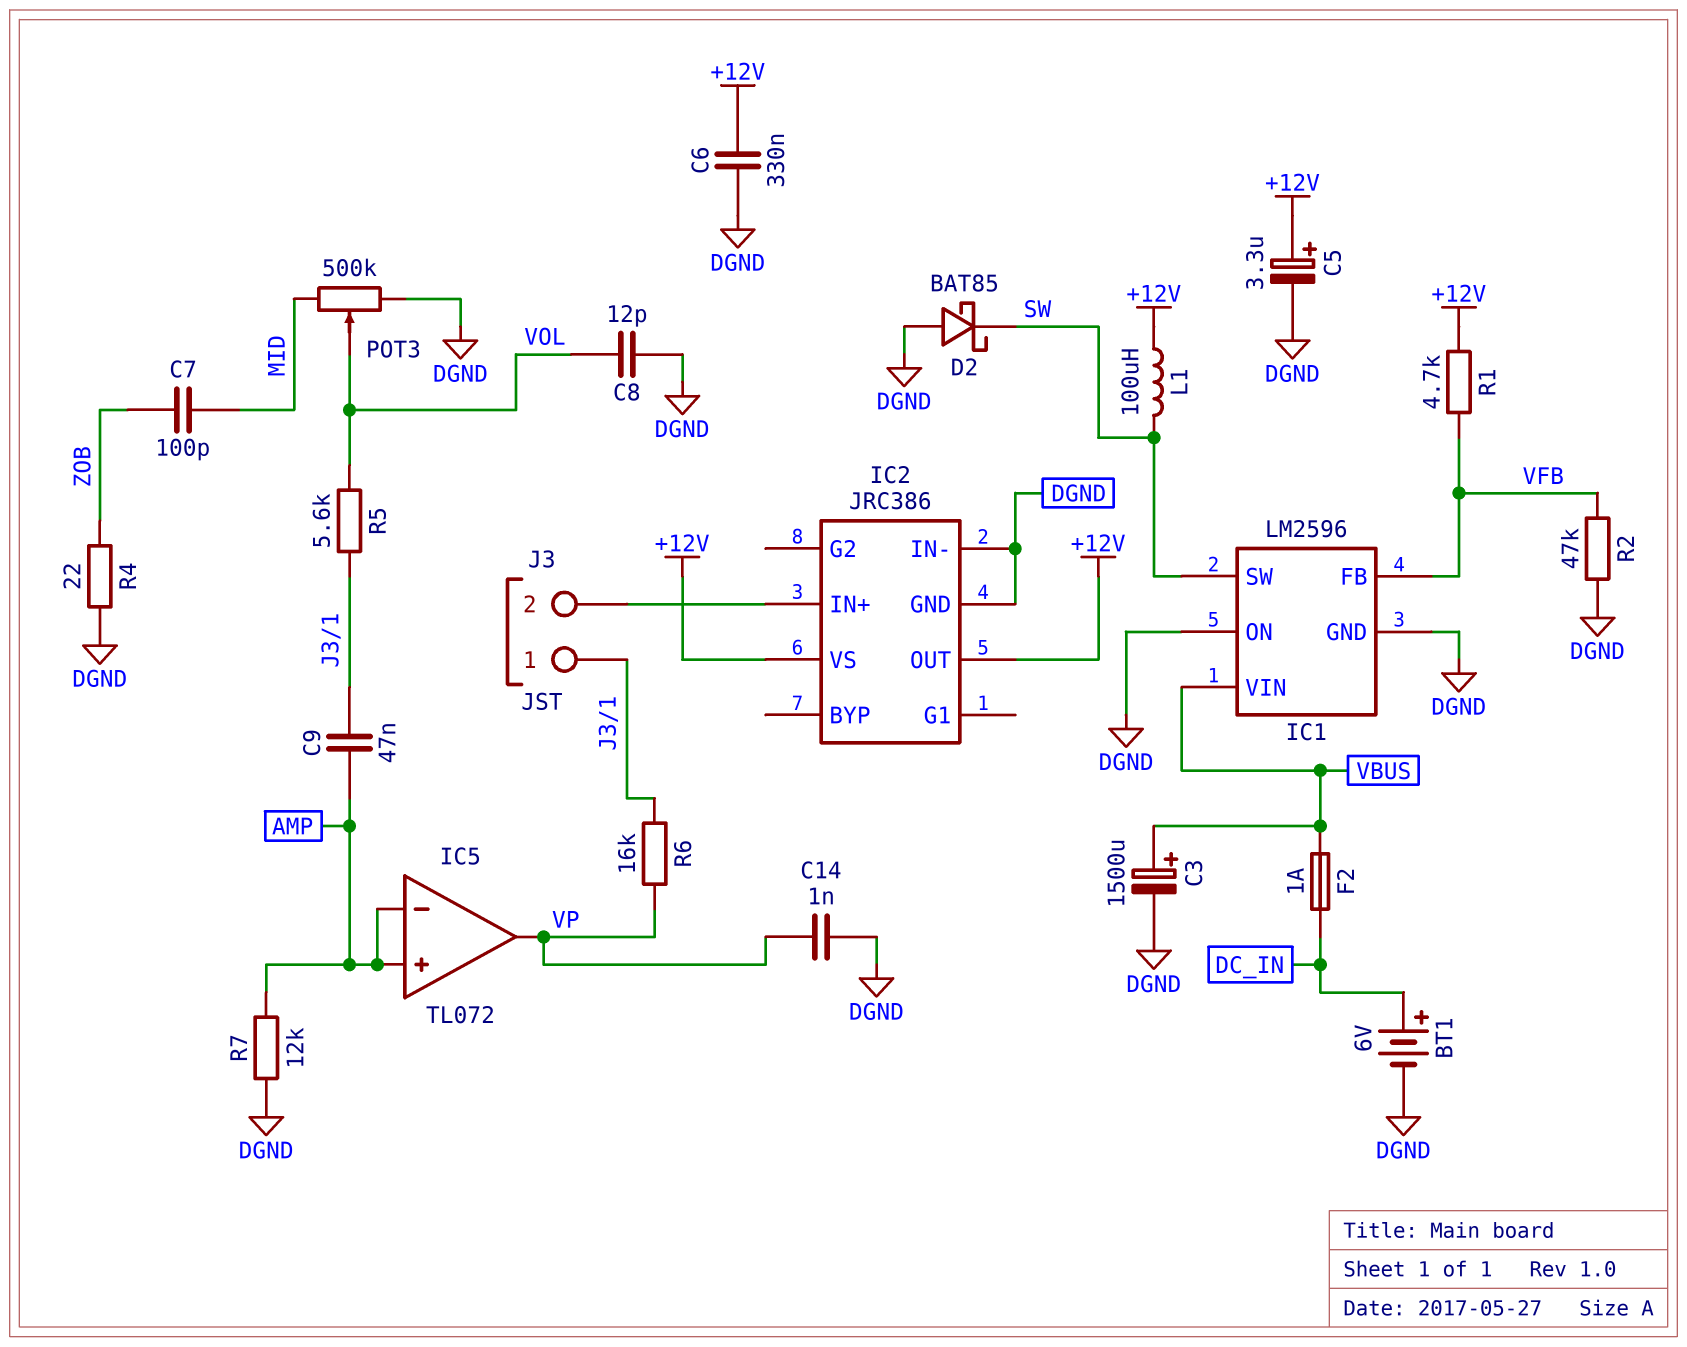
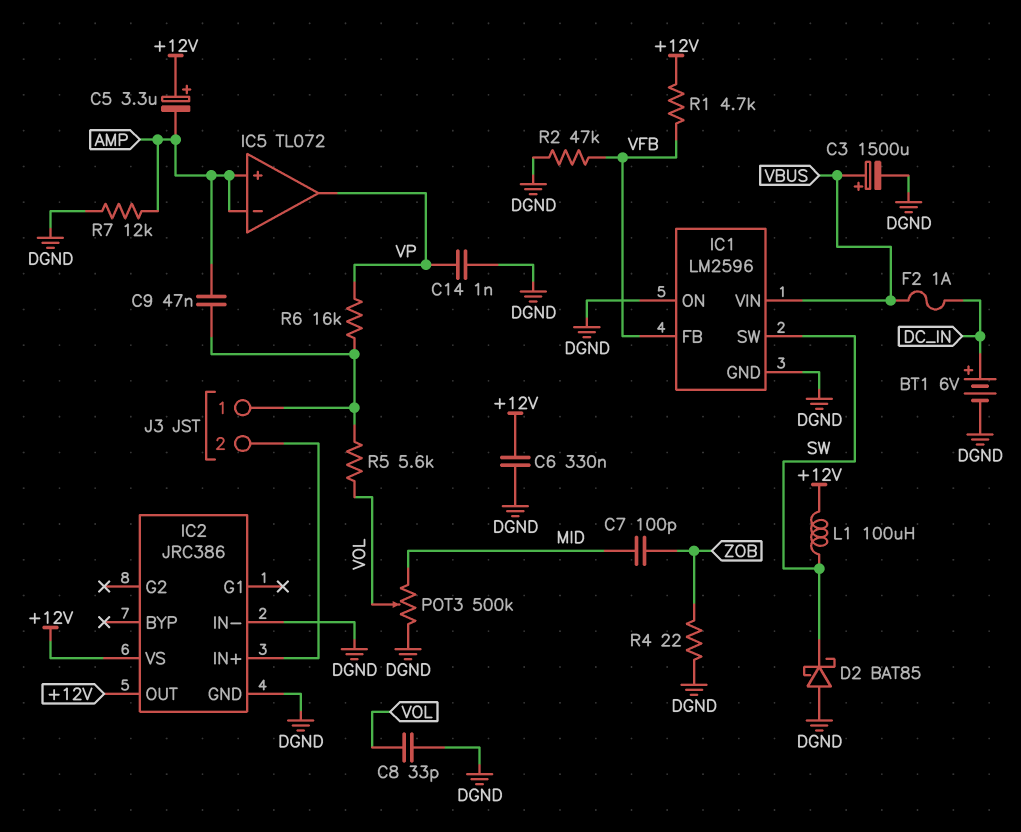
C5: 3.3uF (plus +12V, minus DGND) -> 3.3uF (plus +12V, minus AMP)
C8: 12pF (DGND, VOL) -> 33pF (DGND, VOL)

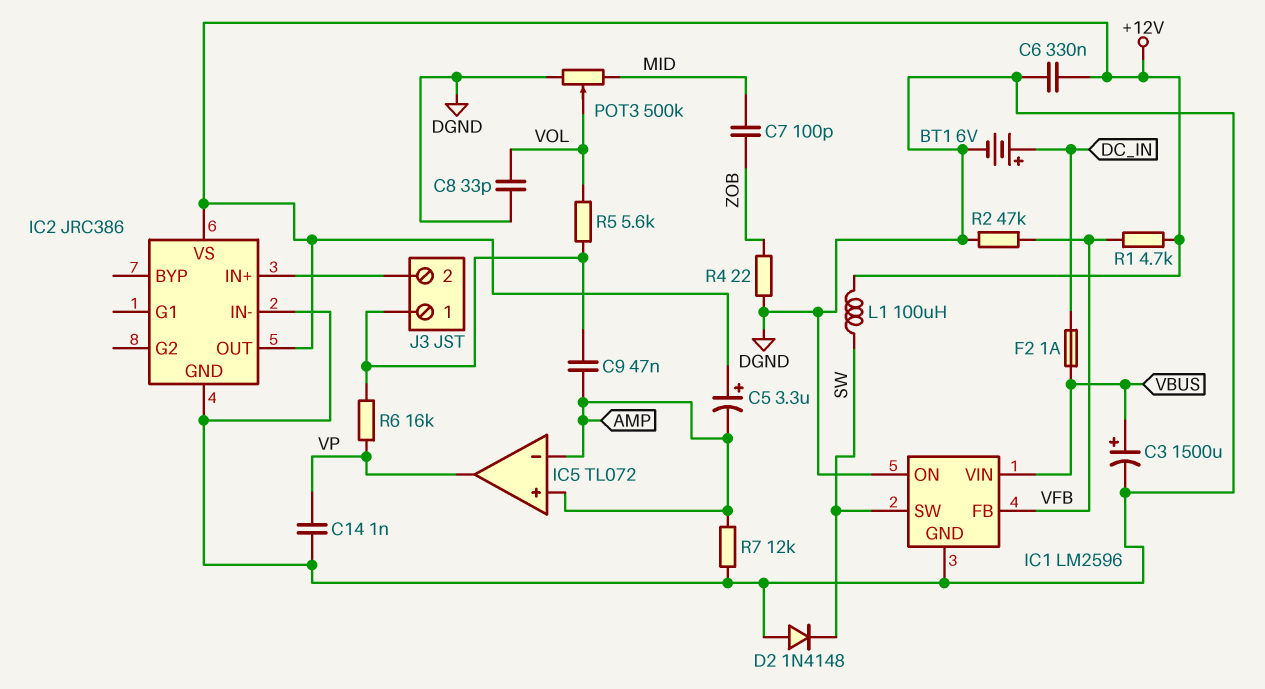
D2: schottky BAT85 (A DGND, K SW) -> diode 1N4148 (A DGND, K SW)

